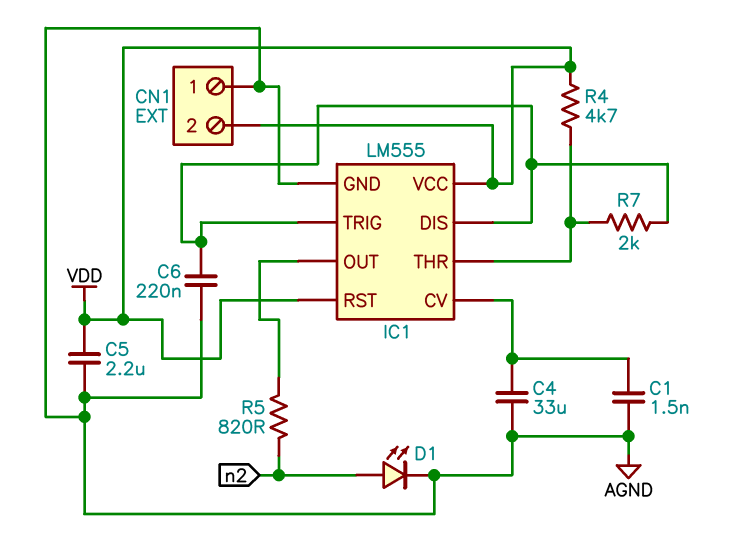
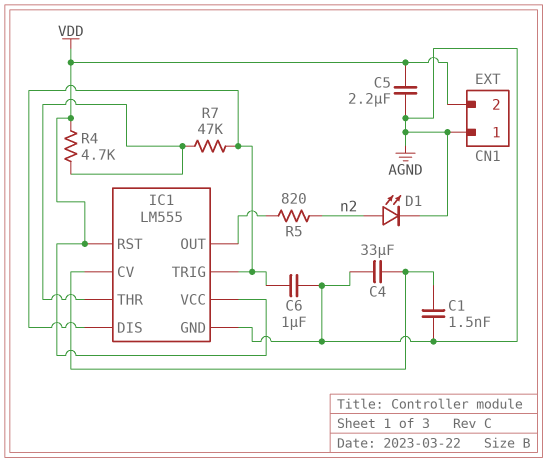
C6: 220nF (AGND, IC1/DIS) -> 1uF (AGND, IC1/DIS)
R7: 2k (IC1/DIS, IC1/THR) -> 47k (IC1/DIS, IC1/THR)

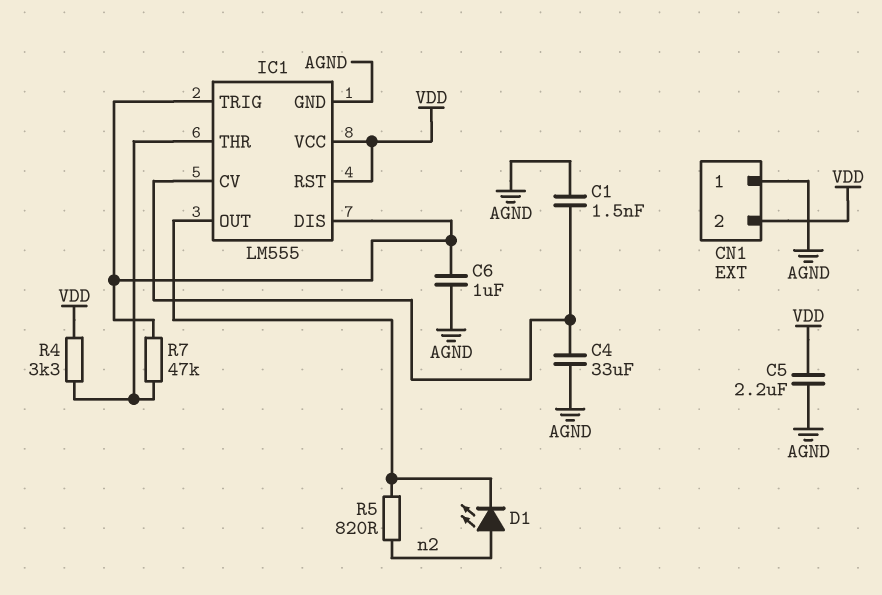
D1: LED (A n2, K AGND) -> LED (A n2, K IC1/OUT)
R4: 4.7k (IC1/THR, VDD) -> 3.3k (IC1/THR, VDD)

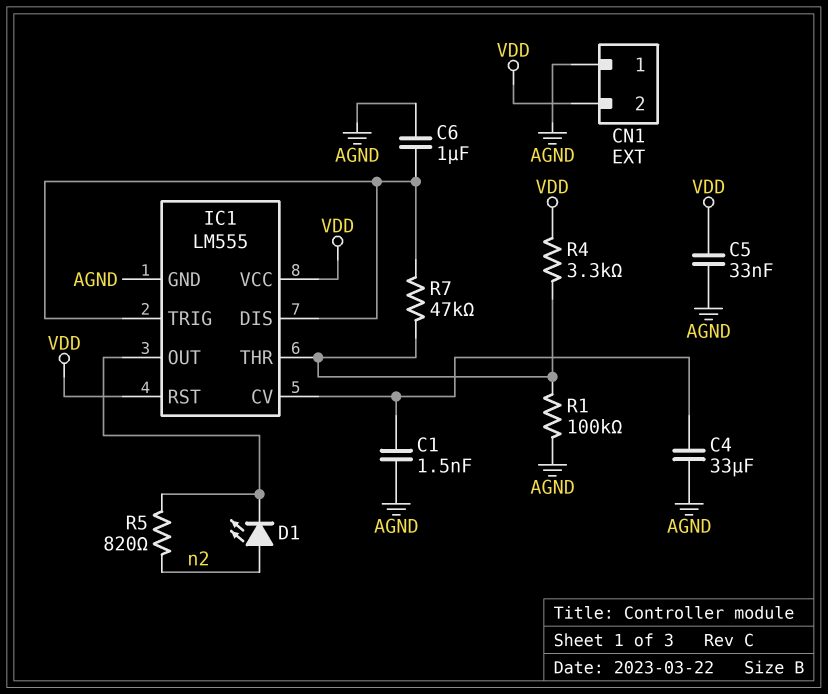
C5: 2.2uF (AGND, VDD) -> 33nF (AGND, VDD)
R1: none -> 100k (AGND, IC1/THR)

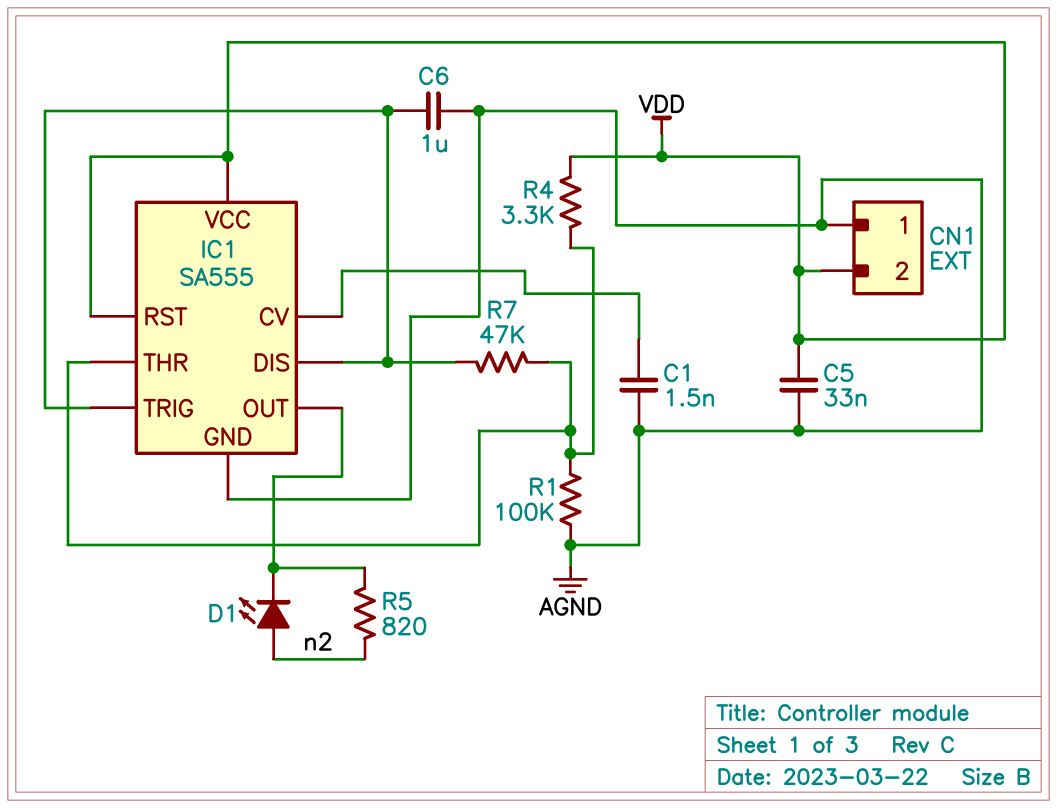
C4: 33uF (AGND, IC1/CV) -> none
IC1: LM555 -> SA555

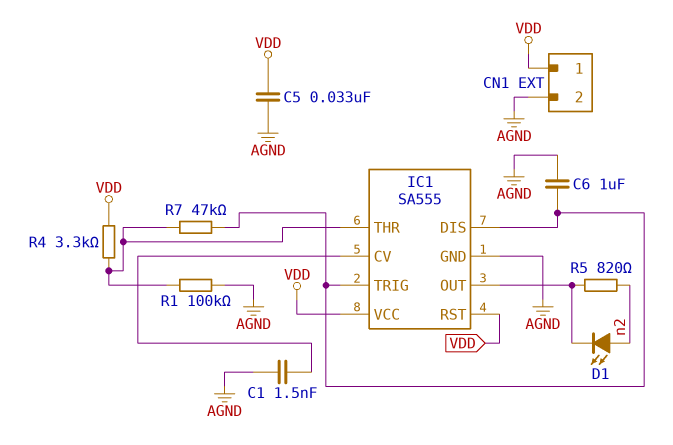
CN1 pin 1: AGND -> VDD
CN1 pin 2: VDD -> AGND

